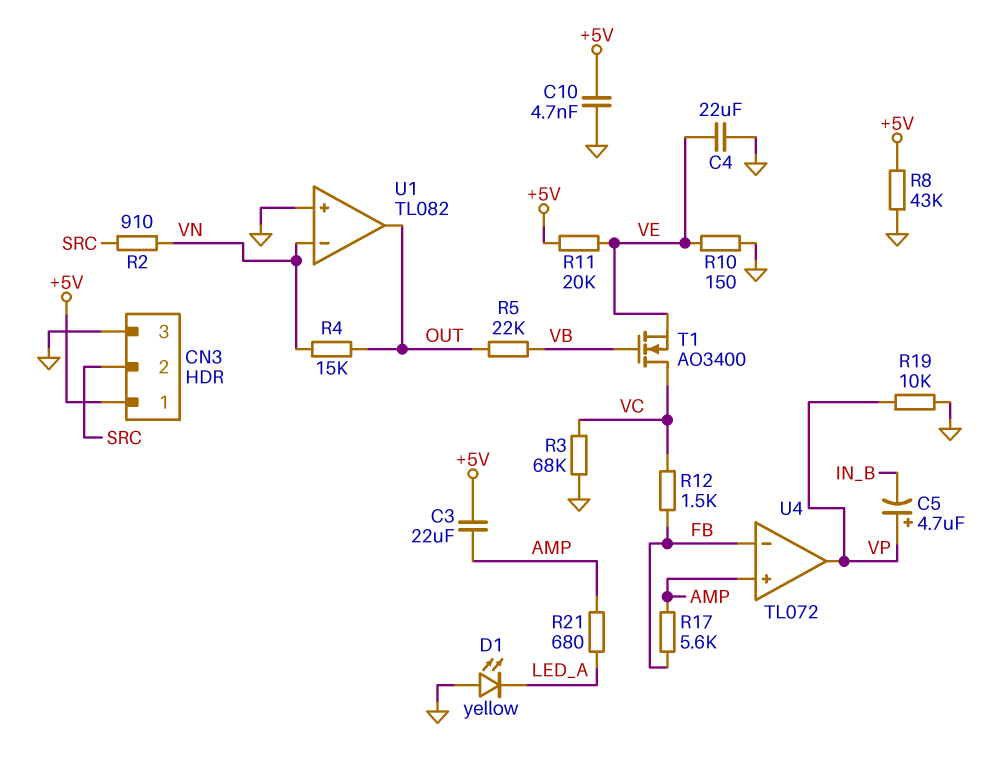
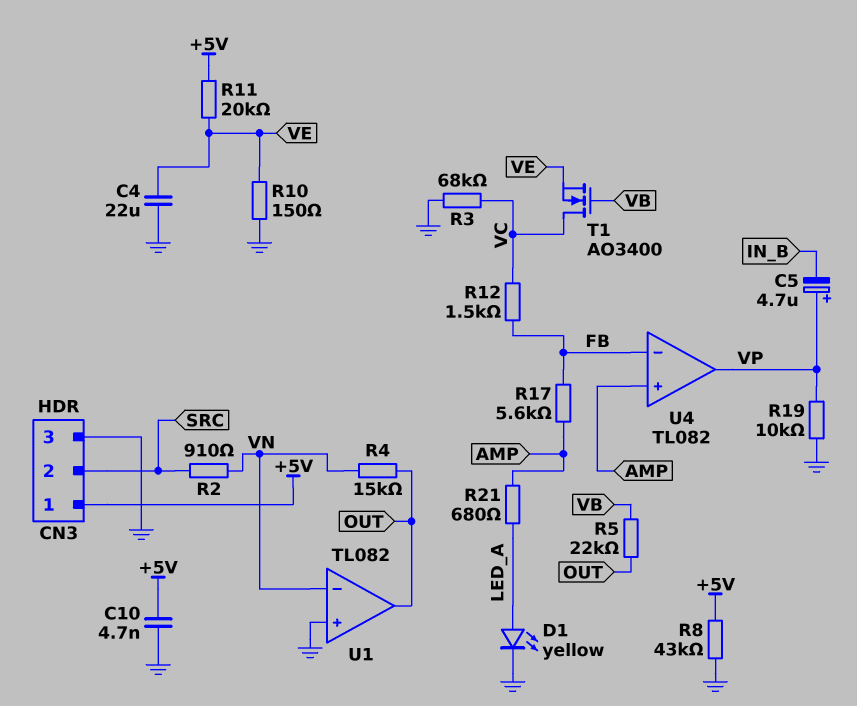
C3: 22uF (+5V, AMP) -> none
D1: LED yellow (A GND, K LED_A) -> LED yellow (A LED_A, K GND)
U4: TL072 -> TL082

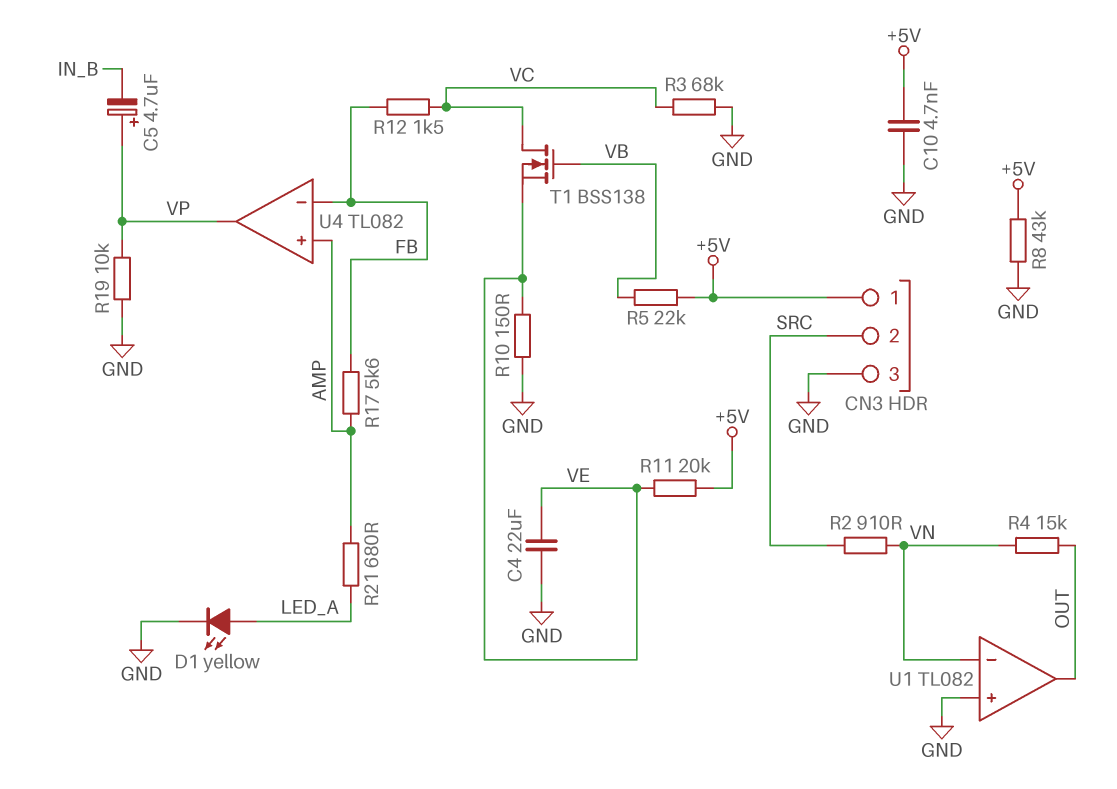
R5: 22k (OUT, VB) -> 22k (+5V, VB)
T1: NMOS AO3400 (G VB, D VC, S VE) -> NMOS BSS138 (G VB, D VC, S VE)

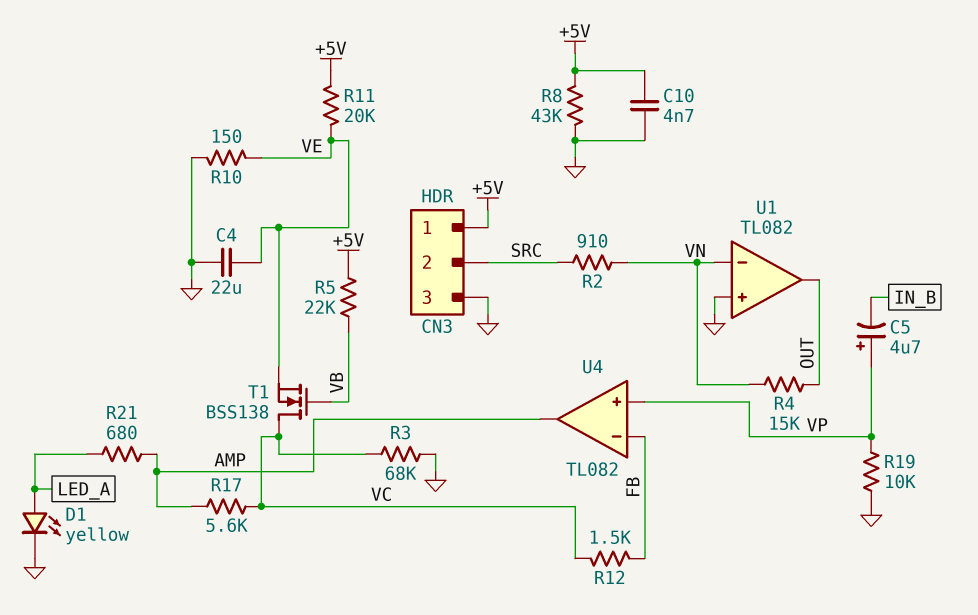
R17: 5.6k (AMP, FB) -> 5.6k (AMP, VC)
U4 pin in+: AMP -> VP
U4 pin out: VP -> AMP

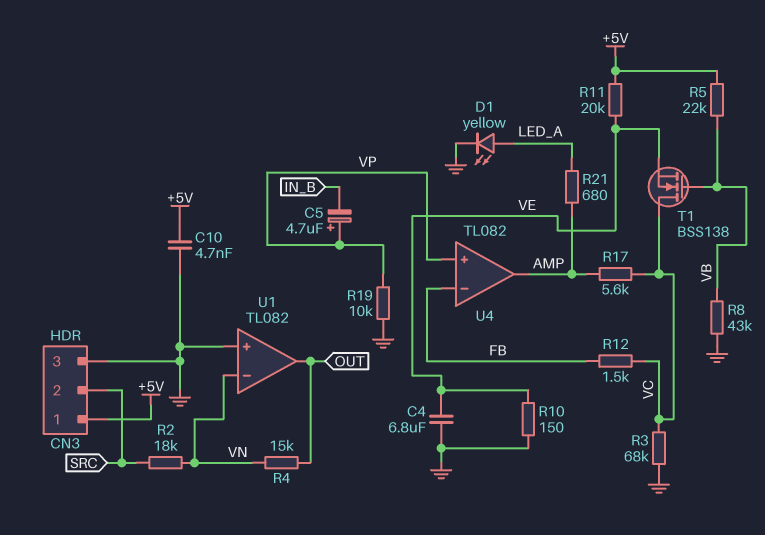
C4: 22uF (GND, VE) -> 6.8uF (GND, VE)
R2: 910 (SRC, VN) -> 18k (SRC, VN)
R8: 43k (+5V, GND) -> 43k (GND, VB)

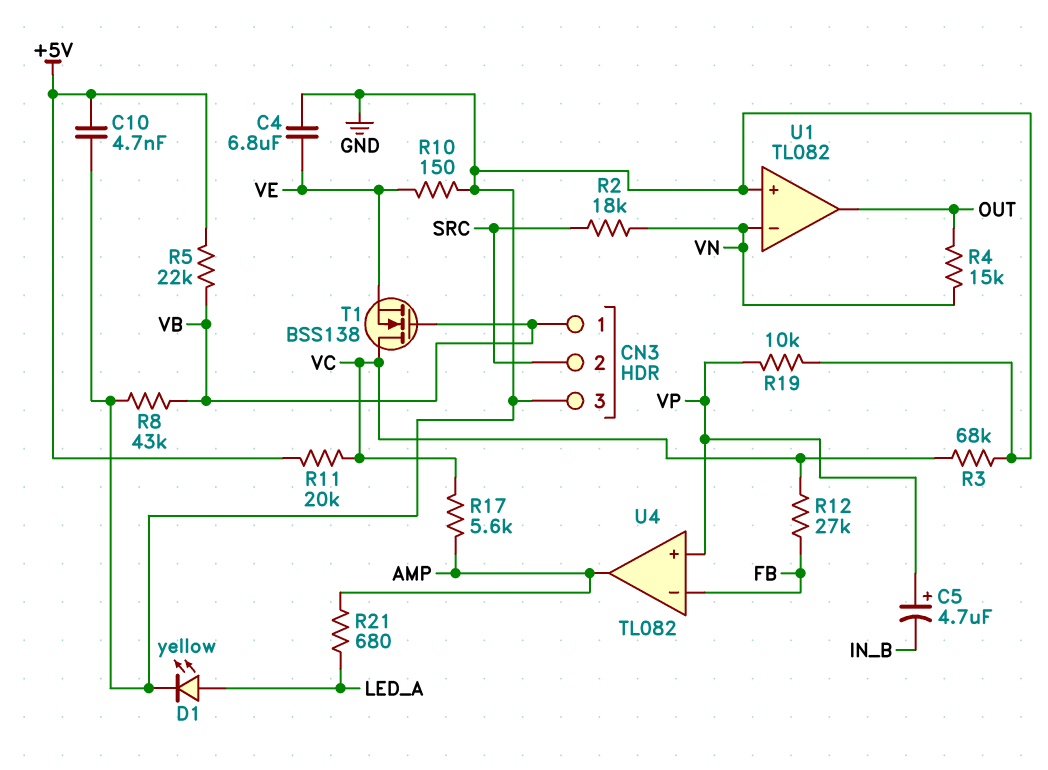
CN3 pin 1: +5V -> VB
R11: 20k (+5V, VE) -> 20k (+5V, VC)
R12: 1.5k (FB, VC) -> 27k (FB, VC)

